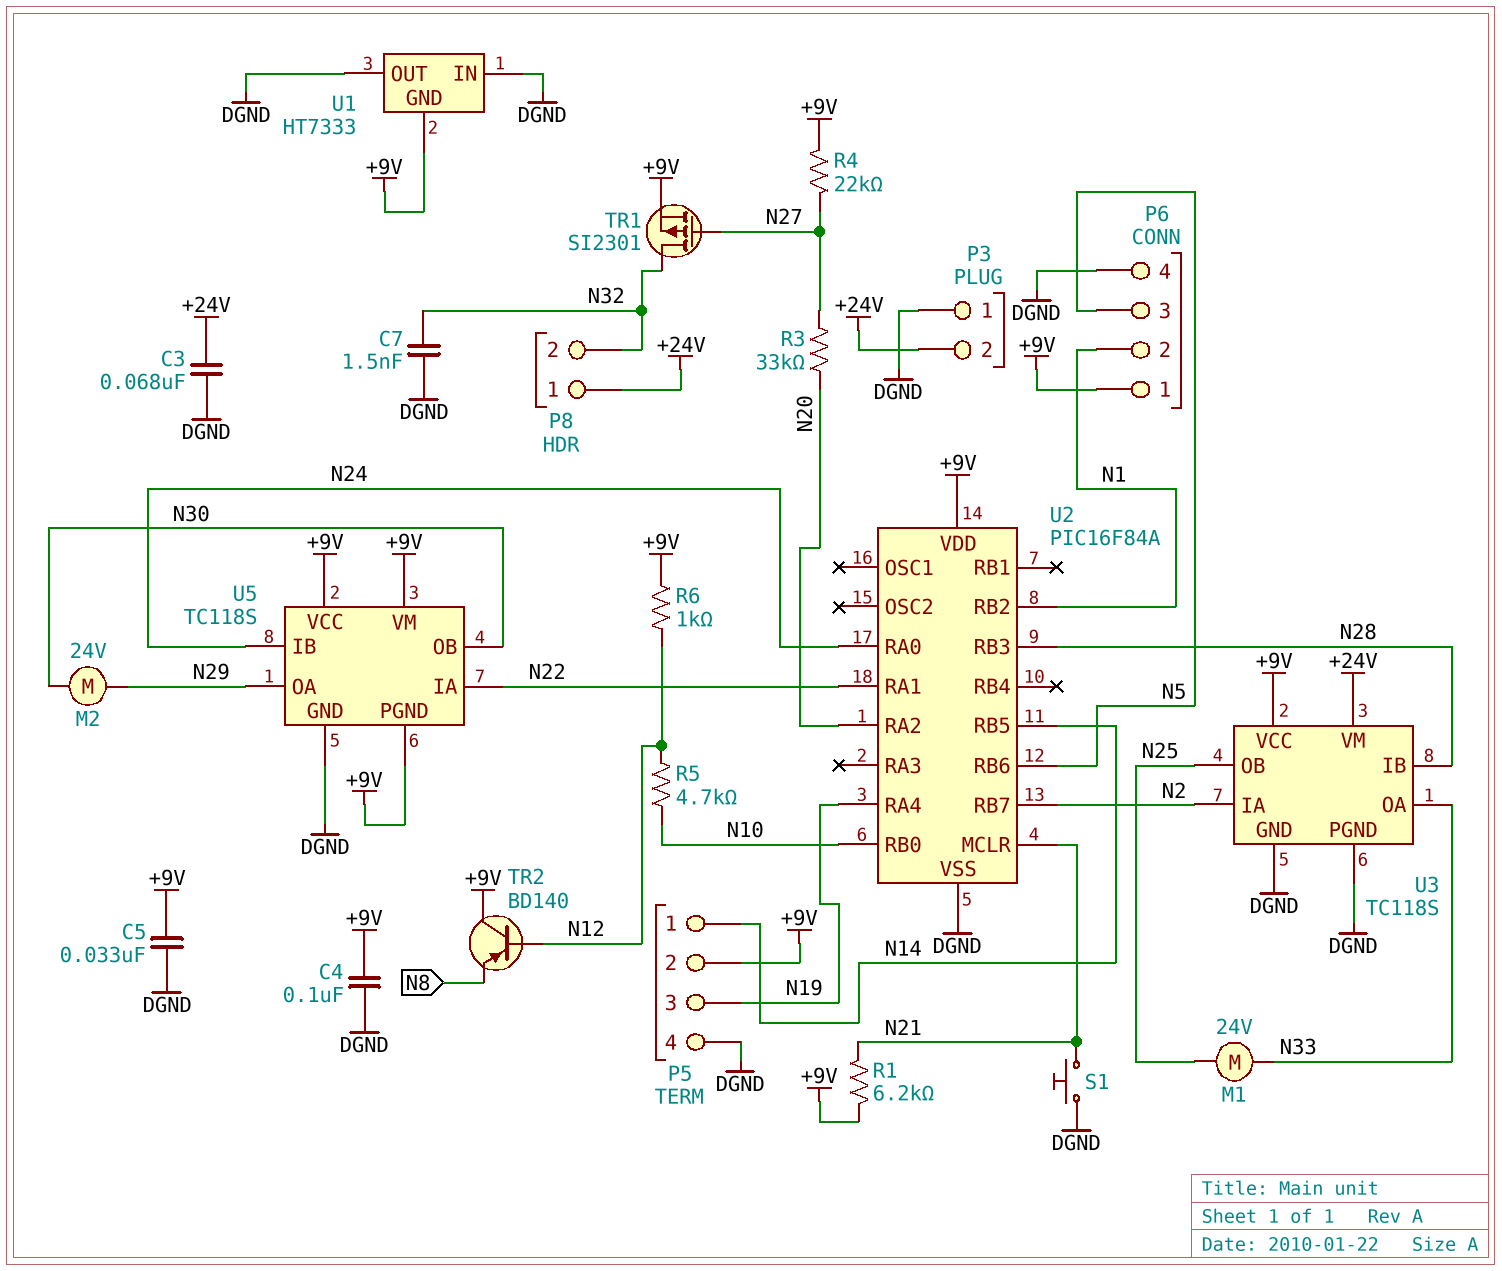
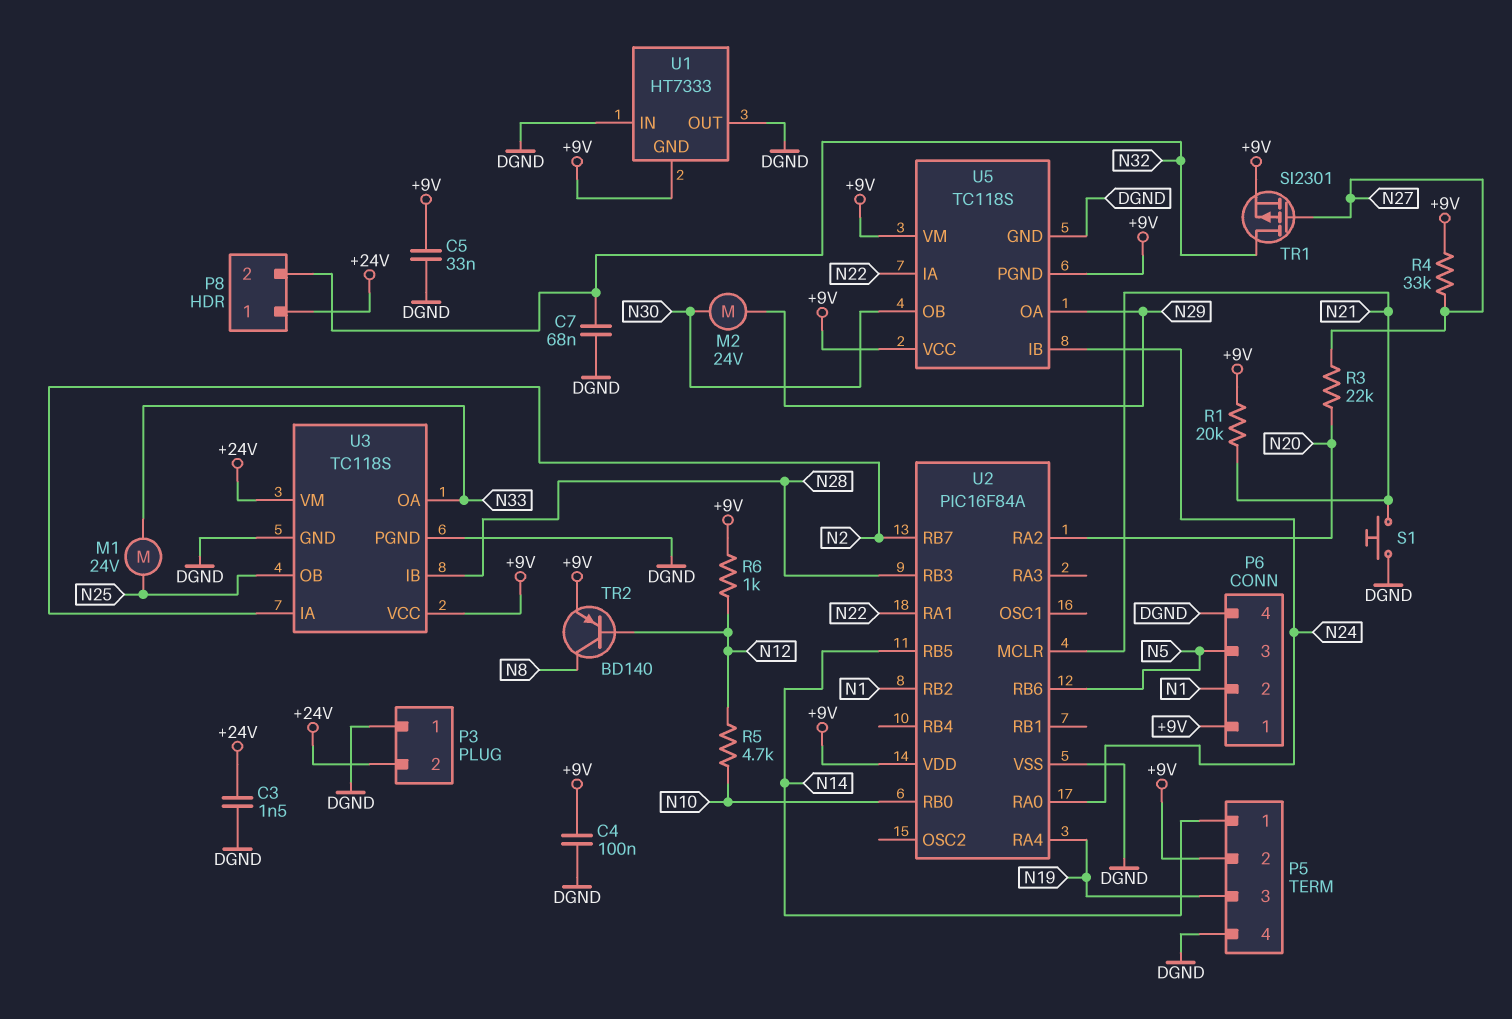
C3: 68nF (+24V, DGND) -> 1.5nF (+24V, DGND)
C7: 1.5nF (DGND, N32) -> 68nF (DGND, N32)
R1: 6.2k (+9V, N21) -> 20k (+9V, N21)
R3: 33k (N20, N27) -> 22k (N20, N27)
R4: 22k (+9V, N27) -> 33k (+9V, N27)
TR2: PNP BD140 (B N12, C +9V, E N8) -> PNP BD140 (B N12, C N8, E +9V)

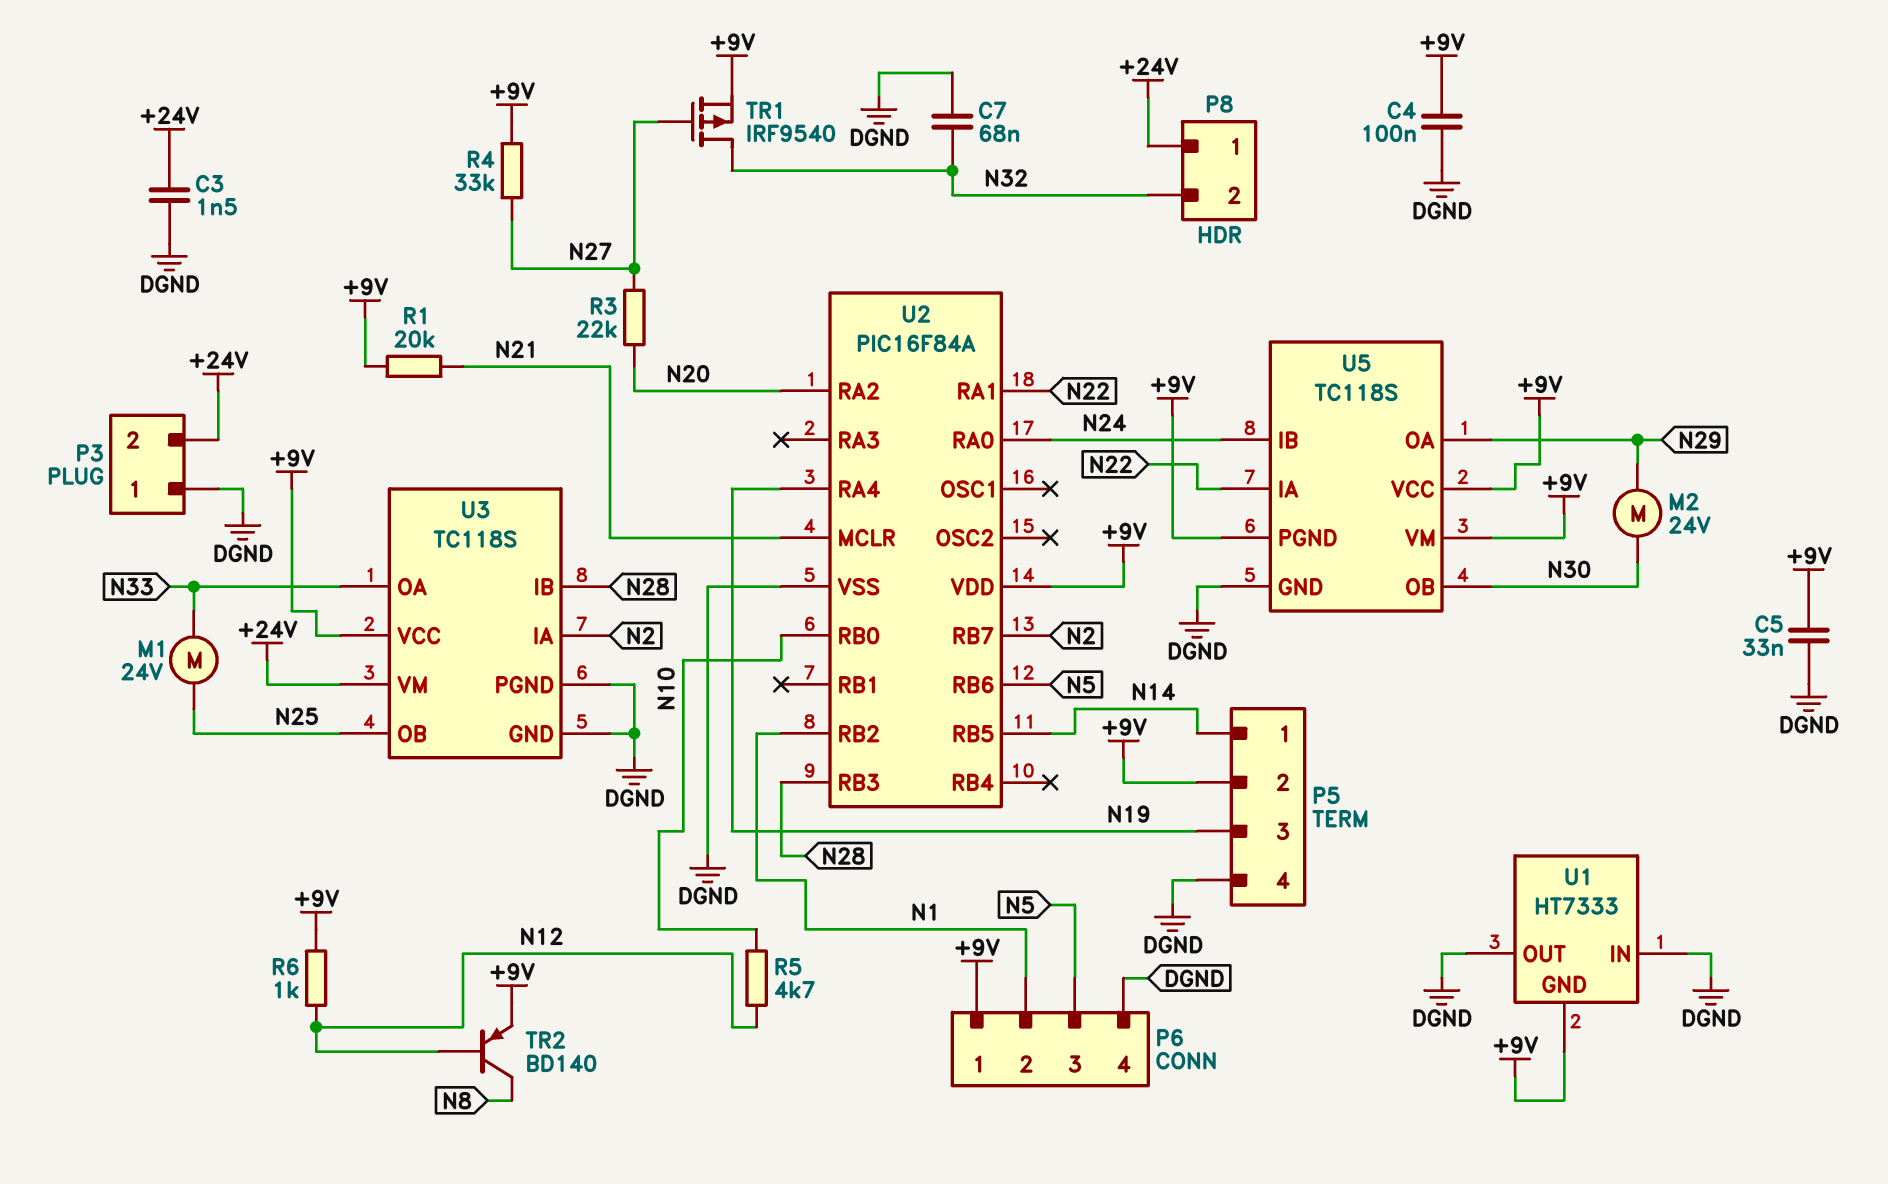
S1: button (DGND, N21) -> none
TR1: PMOS SI2301 (G N27, D N32, S +9V) -> PMOS IRF9540 (G N27, D N32, S +9V)

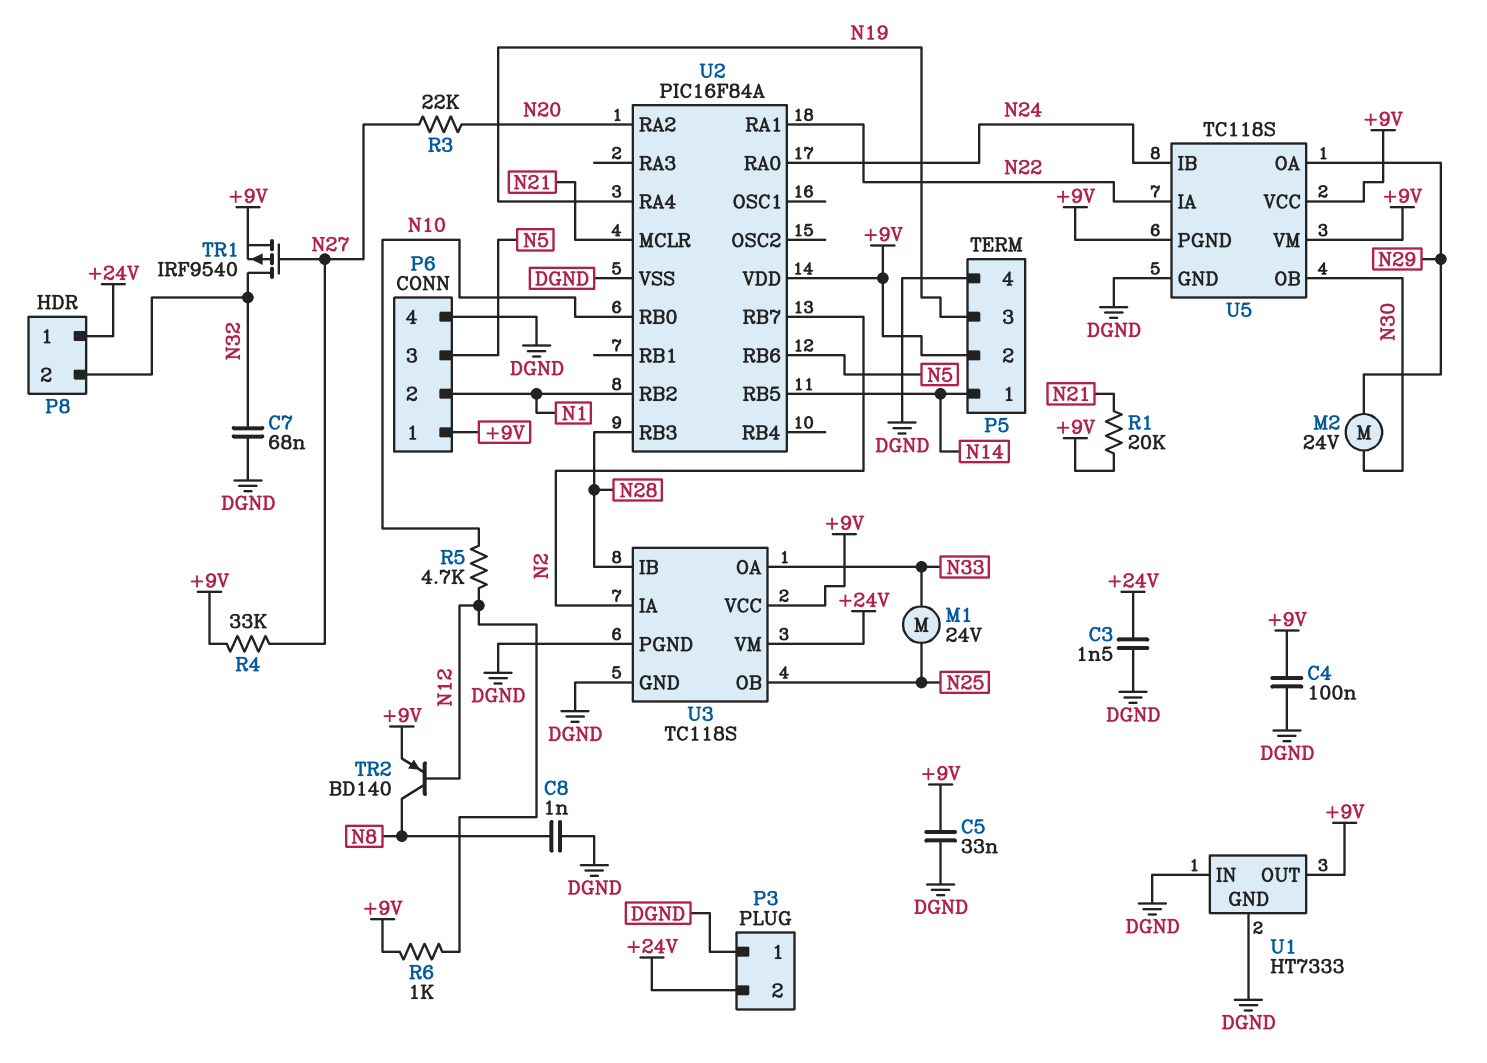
C8: none -> 1nF (DGND, N8)
U1 pin GND: +9V -> DGND
U1 pin OUT: DGND -> +9V

